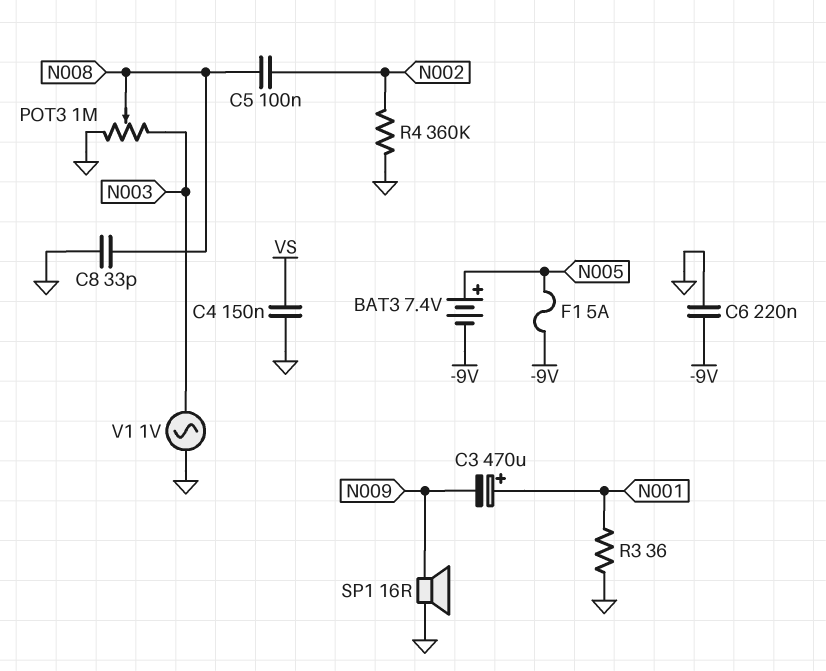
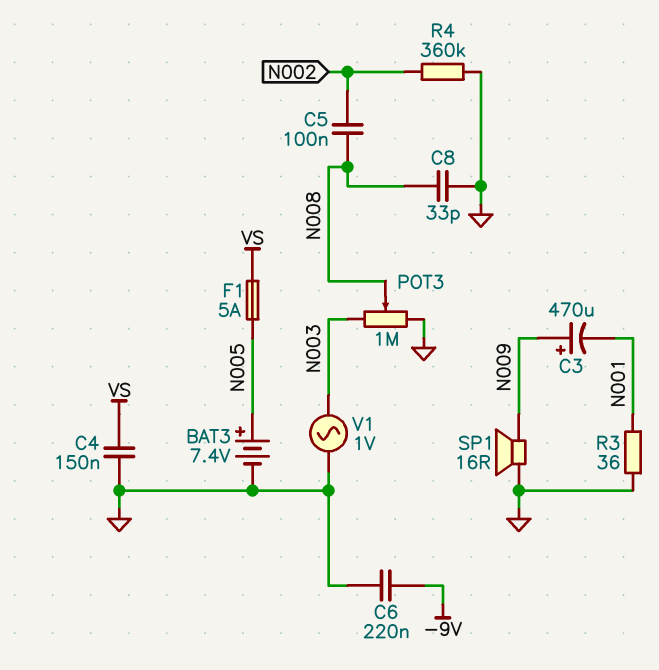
BAT3: 7.4V (plus N005, minus -9V) -> 7.4V (plus N005, minus GND)
C3: 470uF (plus N001, minus N009) -> 470uF (plus N009, minus N001)
F1: 5A (-9V, N005) -> 5A (N005, VS)

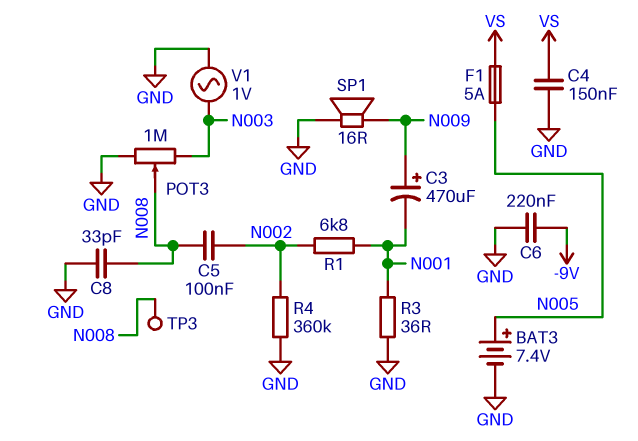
R1: none -> 6.8k (N001, N002)
TP3: none -> test point (N008)

